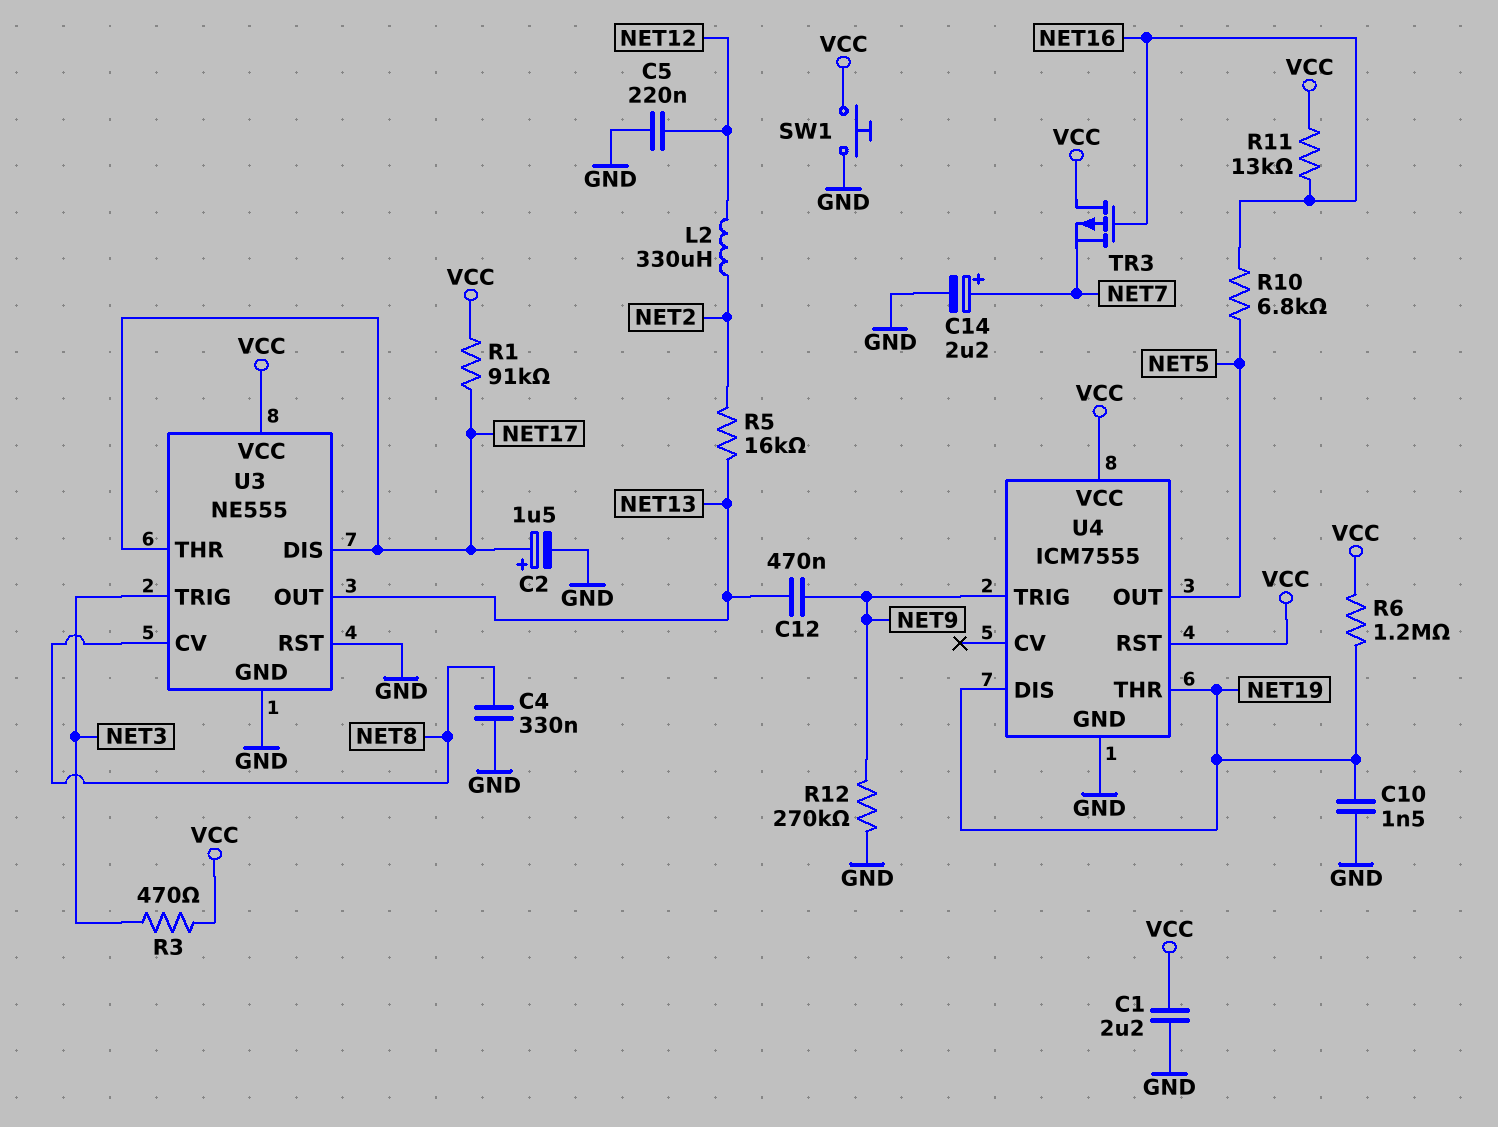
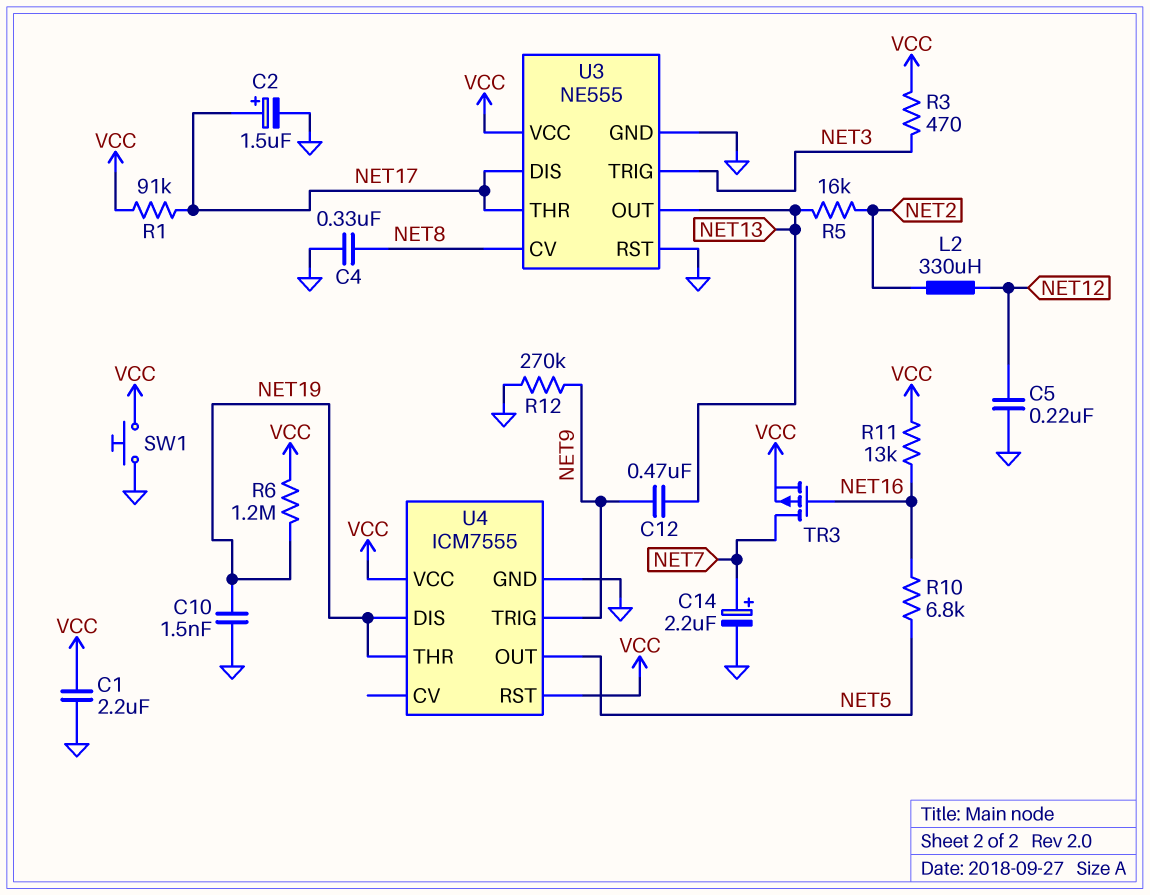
TR3: PMOS (G NET16, D VCC, S NET7) -> PMOS (G NET16, D NET7, S VCC)

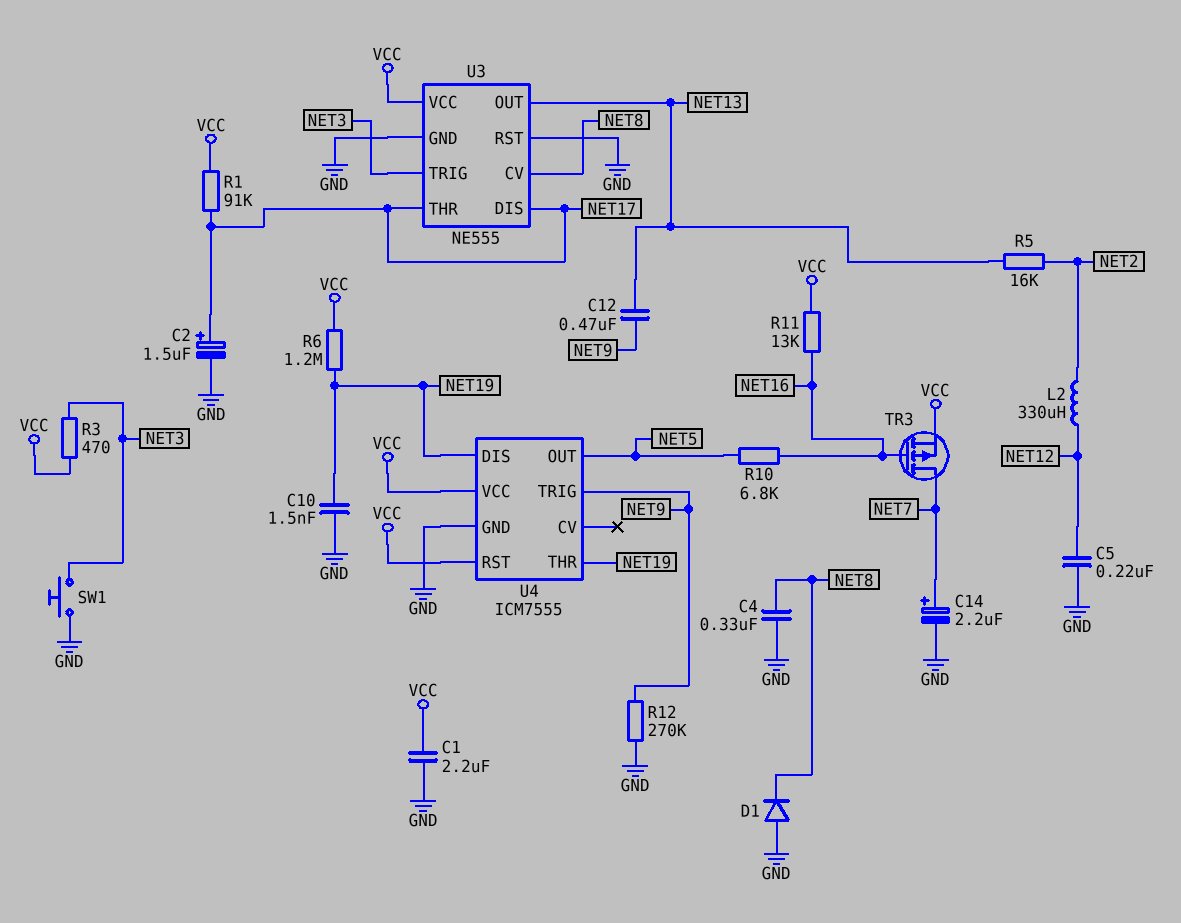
D1: none -> diode (A GND, K NET8)
SW1: button (GND, VCC) -> button (GND, NET3)

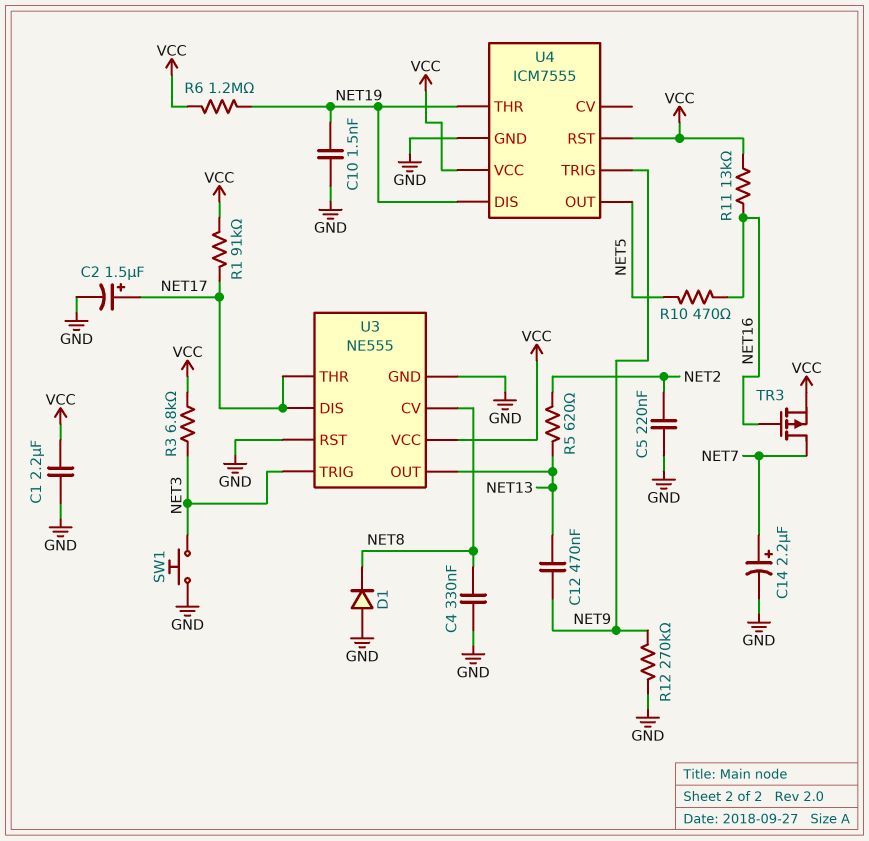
C5: 220nF (GND, NET12) -> 220nF (GND, NET2)
L2: 330uH (NET2, NET12) -> none
R3: 470 (NET3, VCC) -> 6.8k (NET3, VCC)
R5: 16k (NET2, NET13) -> 620 (NET2, NET13)
R10: 6.8k (NET5, NET16) -> 470 (NET5, NET16)

